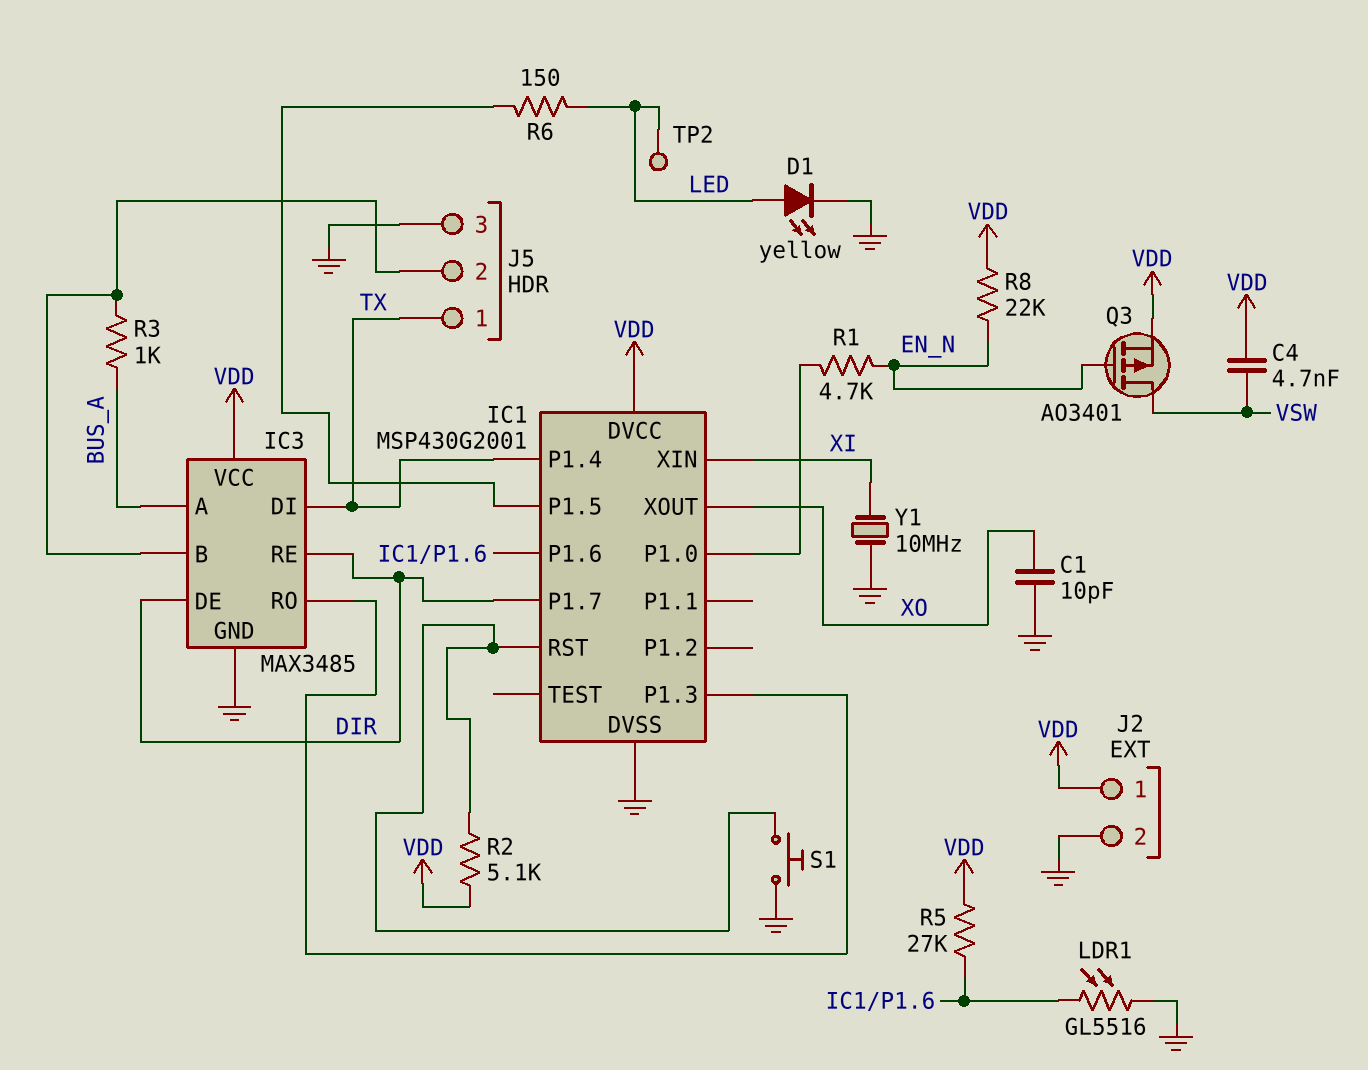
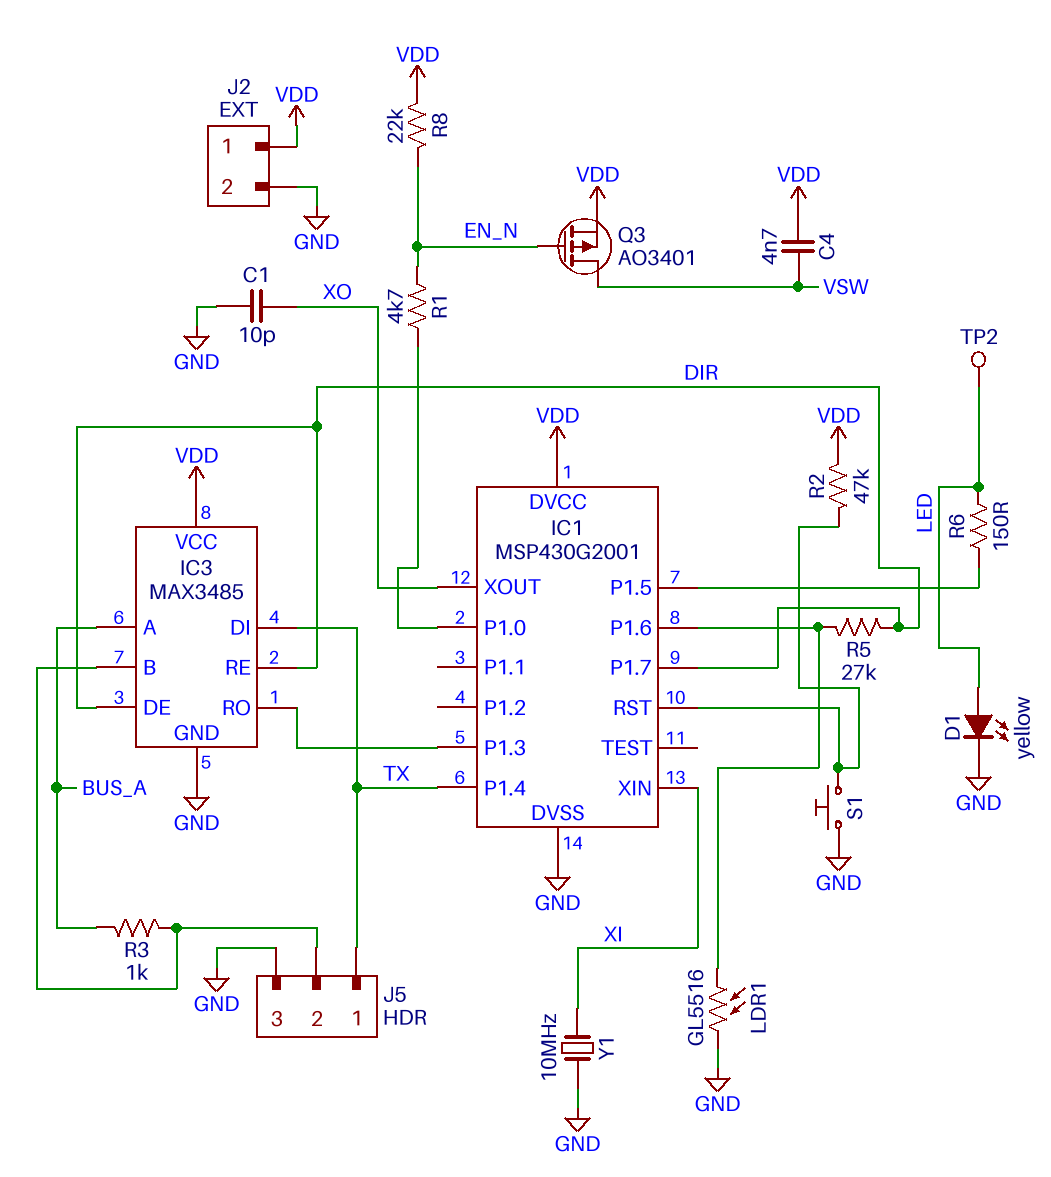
R2: 5.1k (IC1/RST, VDD) -> 47k (IC1/RST, VDD)
R5: 27k (IC1/P1.6, VDD) -> 27k (DIR, IC1/P1.6)

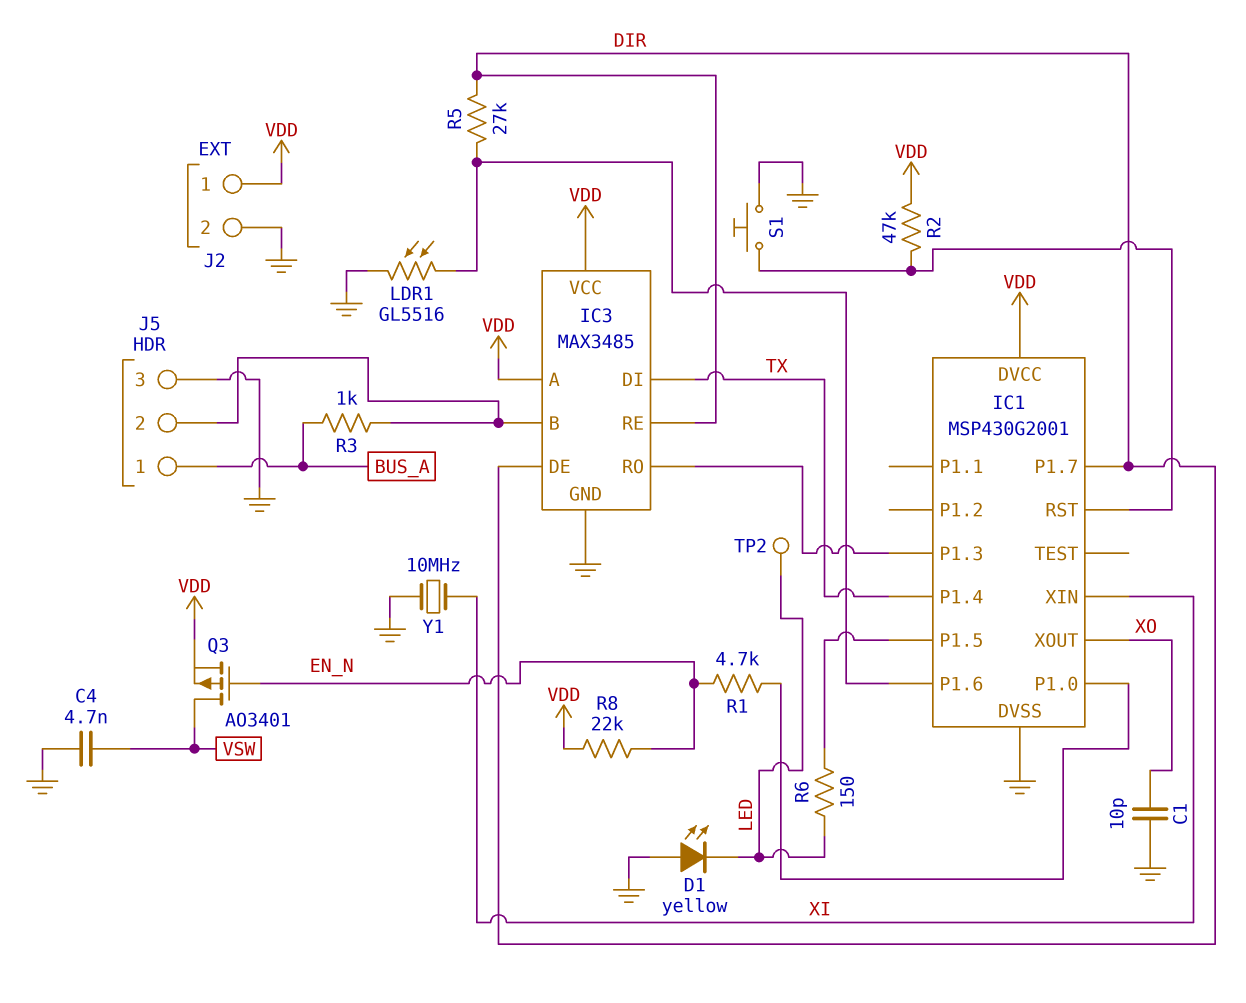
C4: 4.7nF (VDD, VSW) -> 4.7nF (GND, VSW)
D1: LED yellow (A LED, K GND) -> LED yellow (A GND, K LED)
IC3 pin A: BUS_A -> VDD
J5 pin 1: TX -> BUS_A

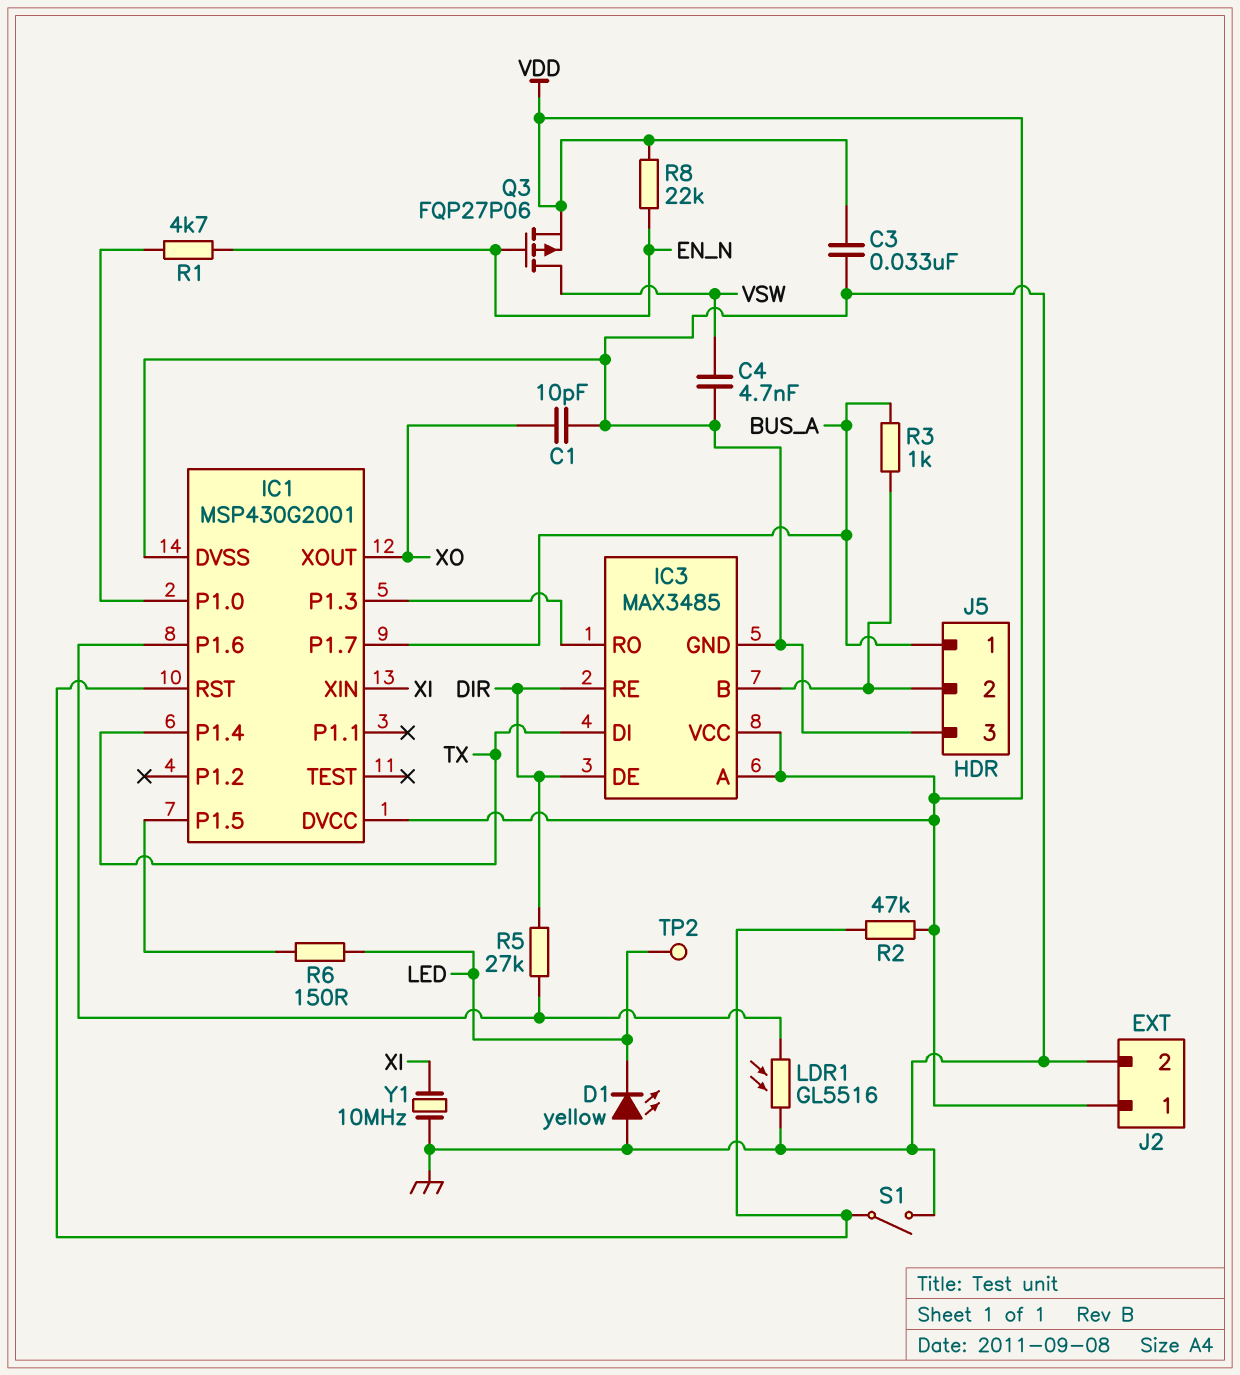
C3: none -> 33nF (GND, VDD)
IC1 pin P1.7: DIR -> BUS_A
Q3: PMOS AO3401 (G EN_N, D VSW, S VDD) -> PMOS FQP27P06 (G EN_N, D VSW, S VDD)
S1: button (GND, IC1/RST) -> switch (GND, IC1/RST)

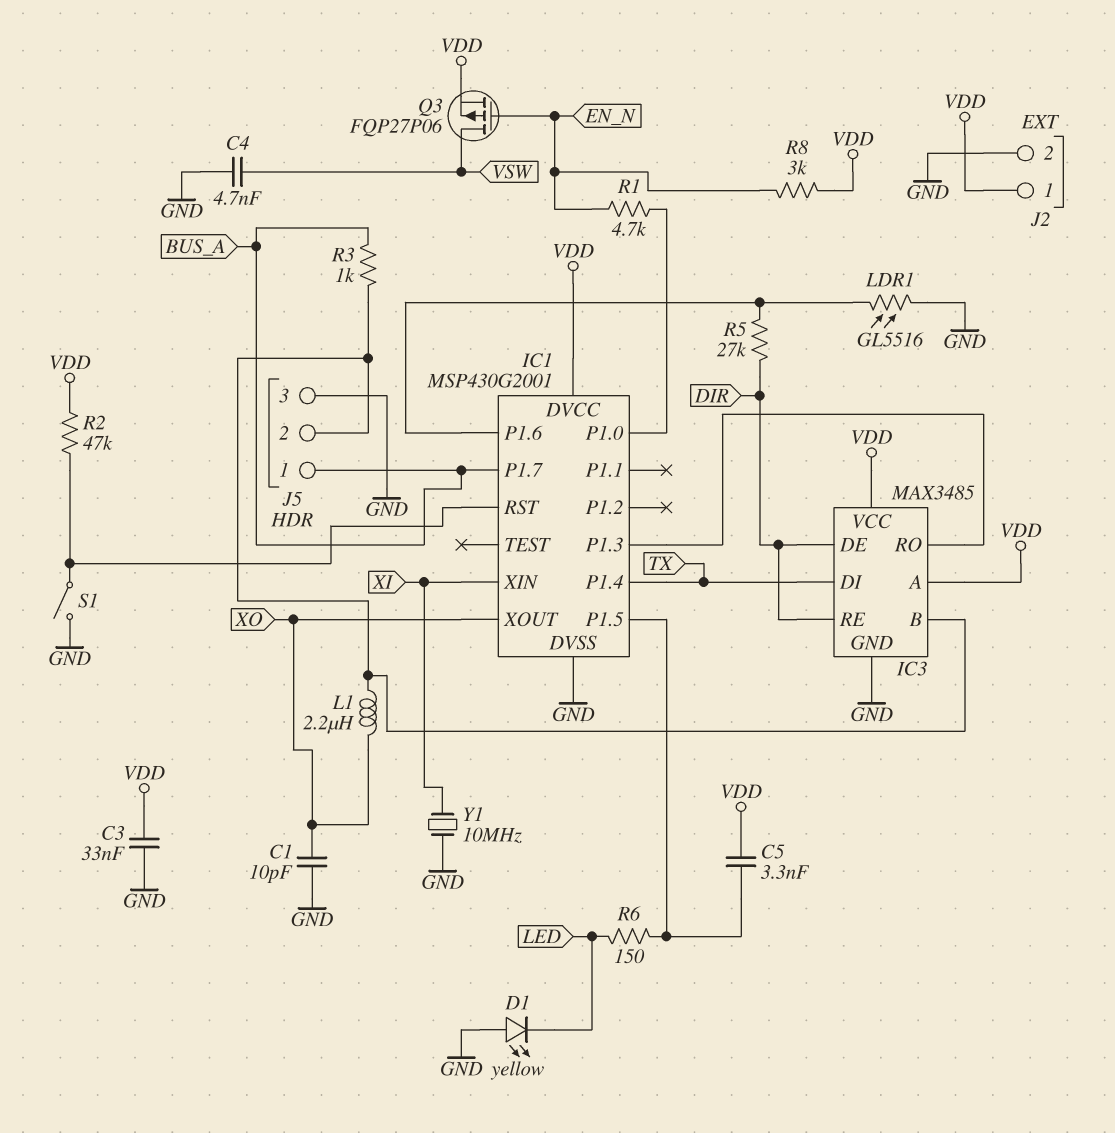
C5: none -> 3.3nF (IC1/P1.5, VDD)
L1: none -> 2.2uH (IC3/B, XO)
R8: 22k (EN_N, VDD) -> 3k (EN_N, VDD)
TP2: test point (LED) -> none

